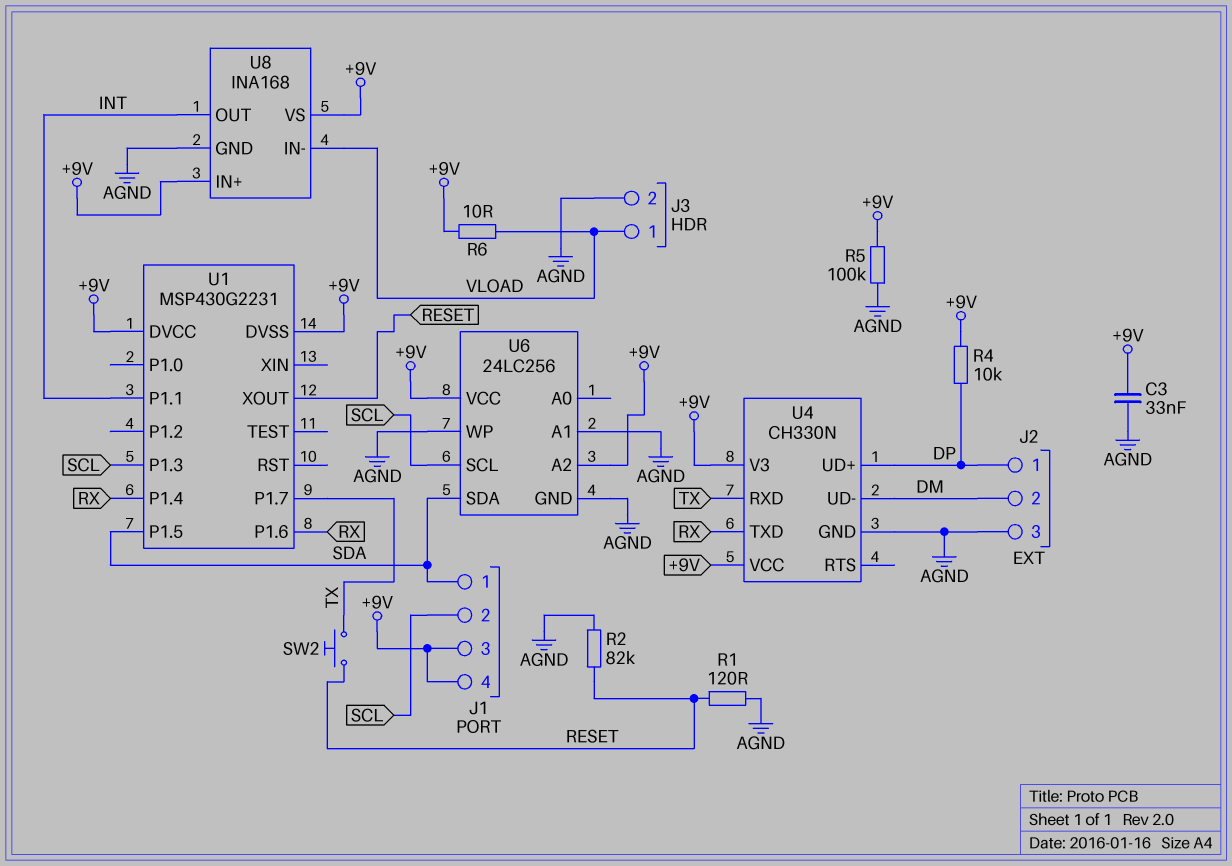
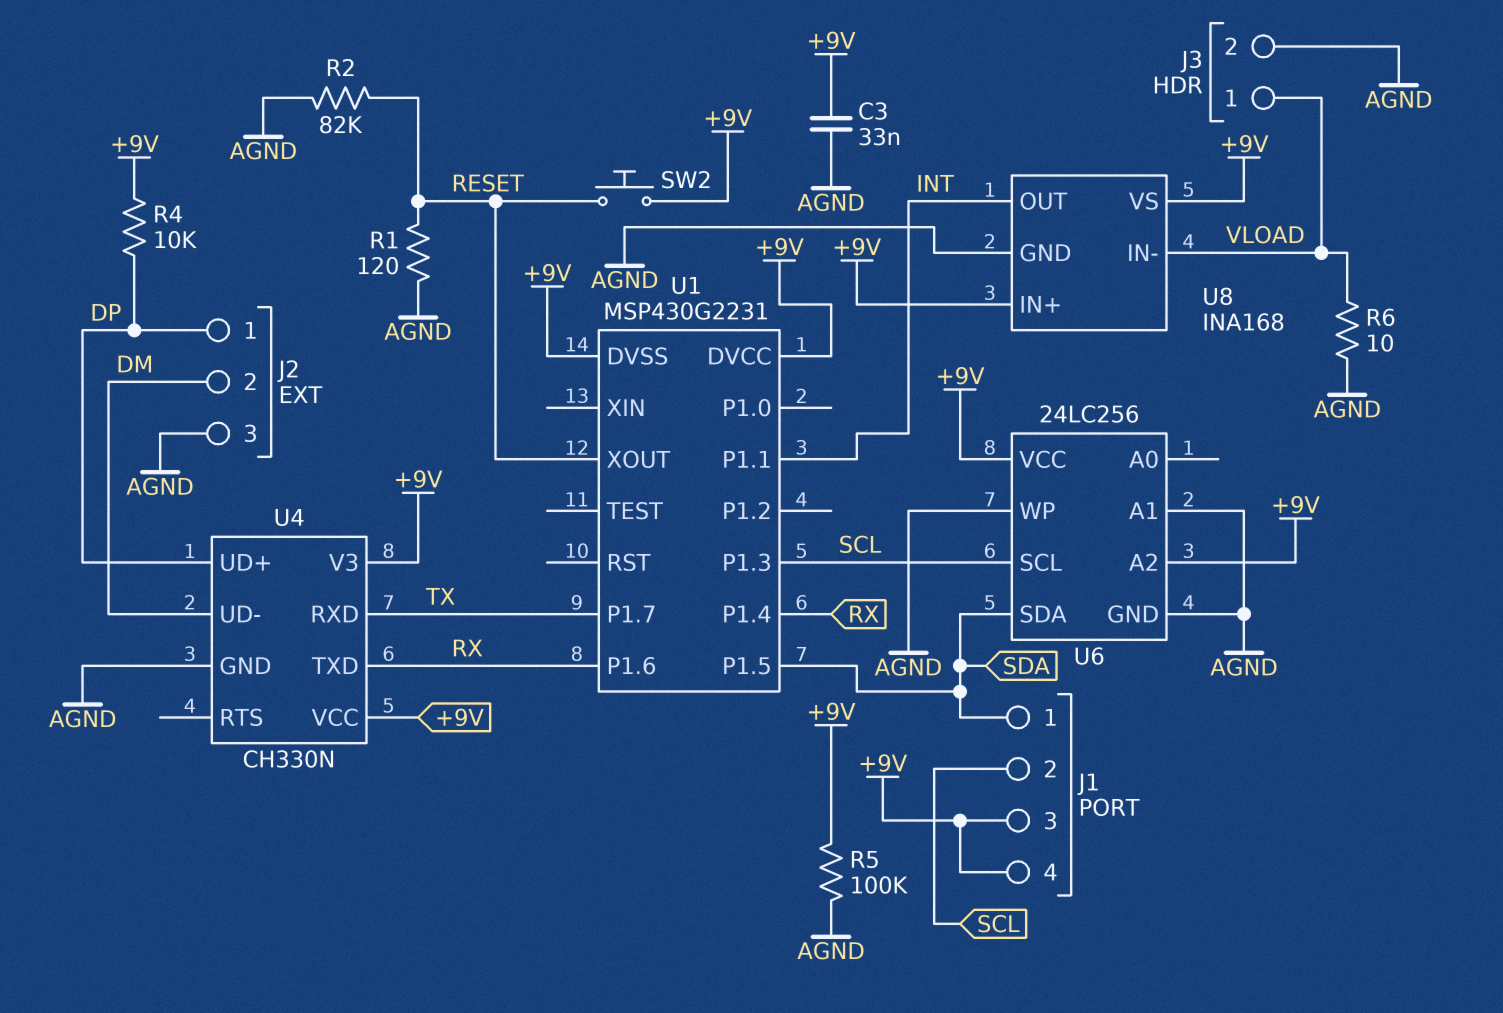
R6: 10 (+9V, VLOAD) -> 10 (AGND, VLOAD)
SW2: button (RESET, TX) -> button (+9V, RESET)

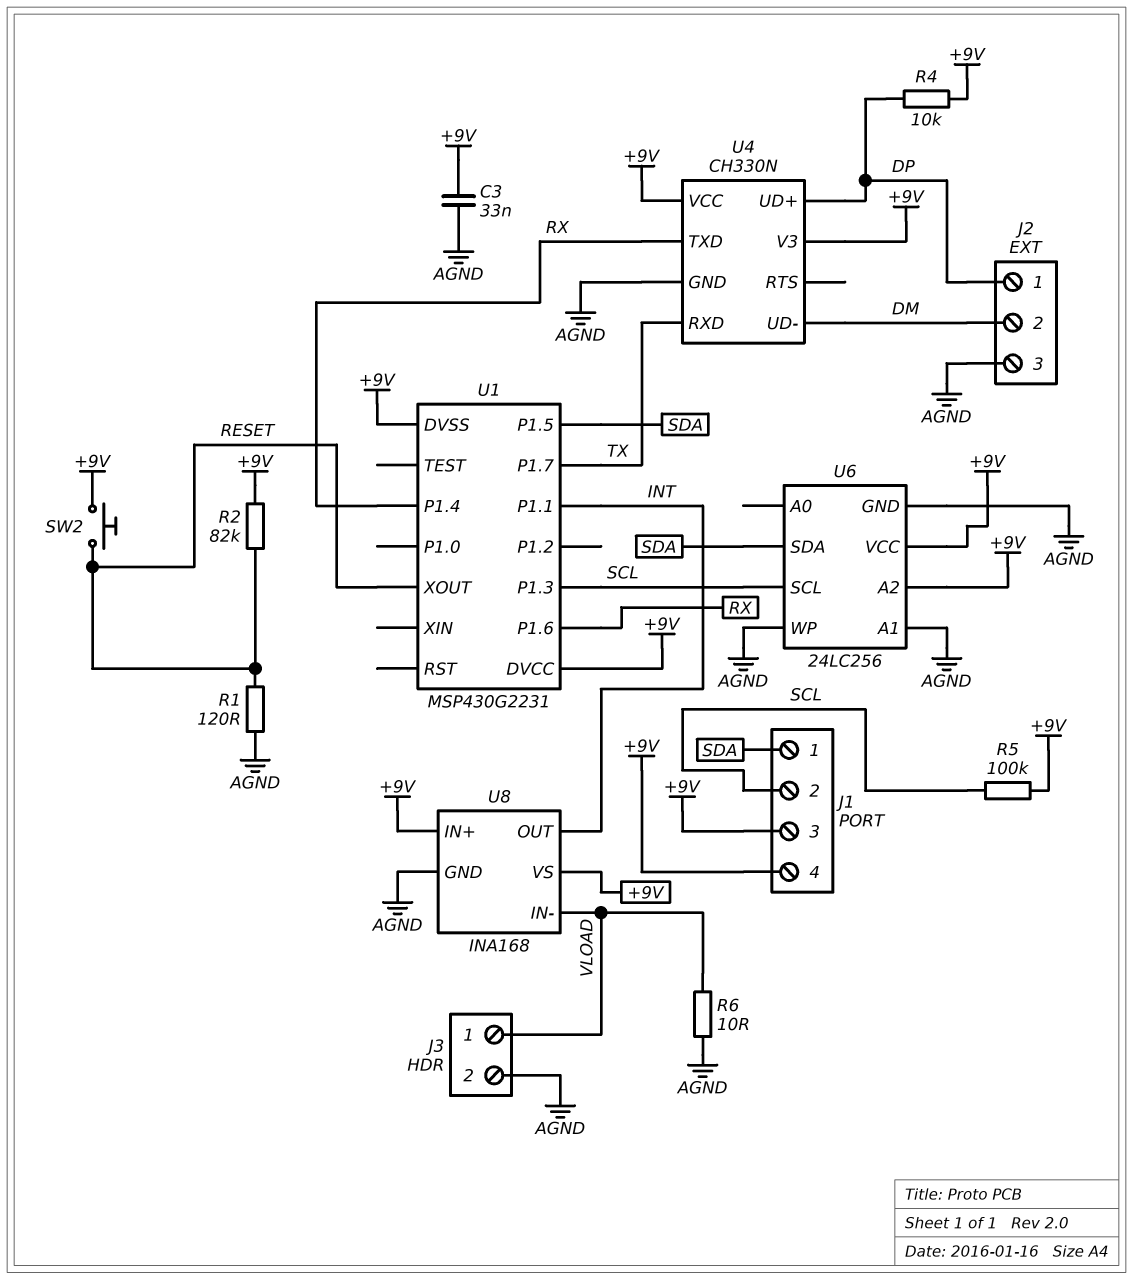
R2: 82k (AGND, RESET) -> 82k (+9V, RESET)
R5: 100k (+9V, AGND) -> 100k (+9V, SCL)

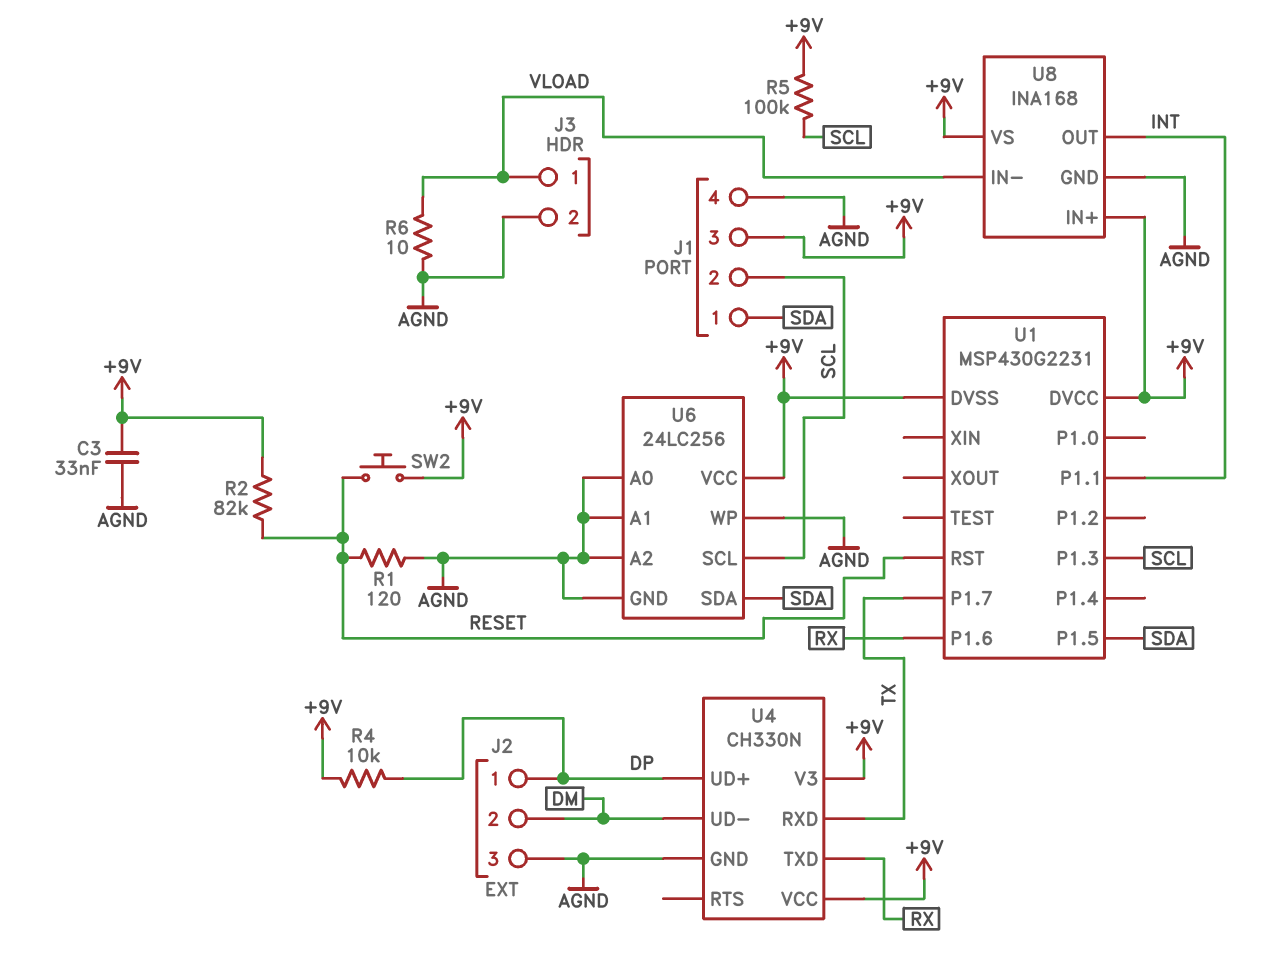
J1 pin 4: +9V -> AGND
U1 pin P1.4: RX -> none
U1 pin RST: none -> RESET
U1 pin XOUT: RESET -> none
U6 pin A0: none -> AGND
U6 pin A2: +9V -> AGND

